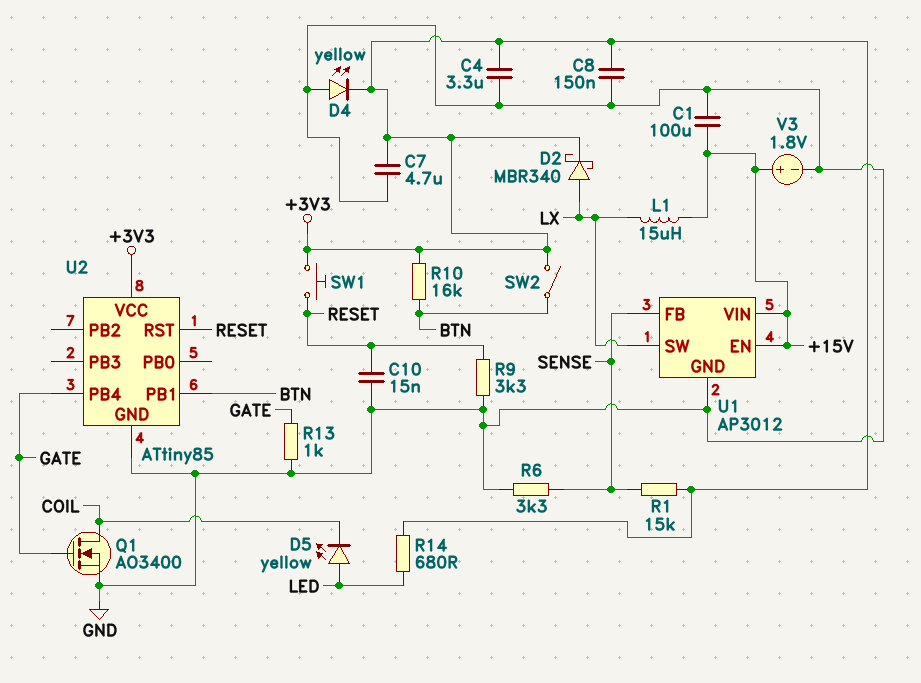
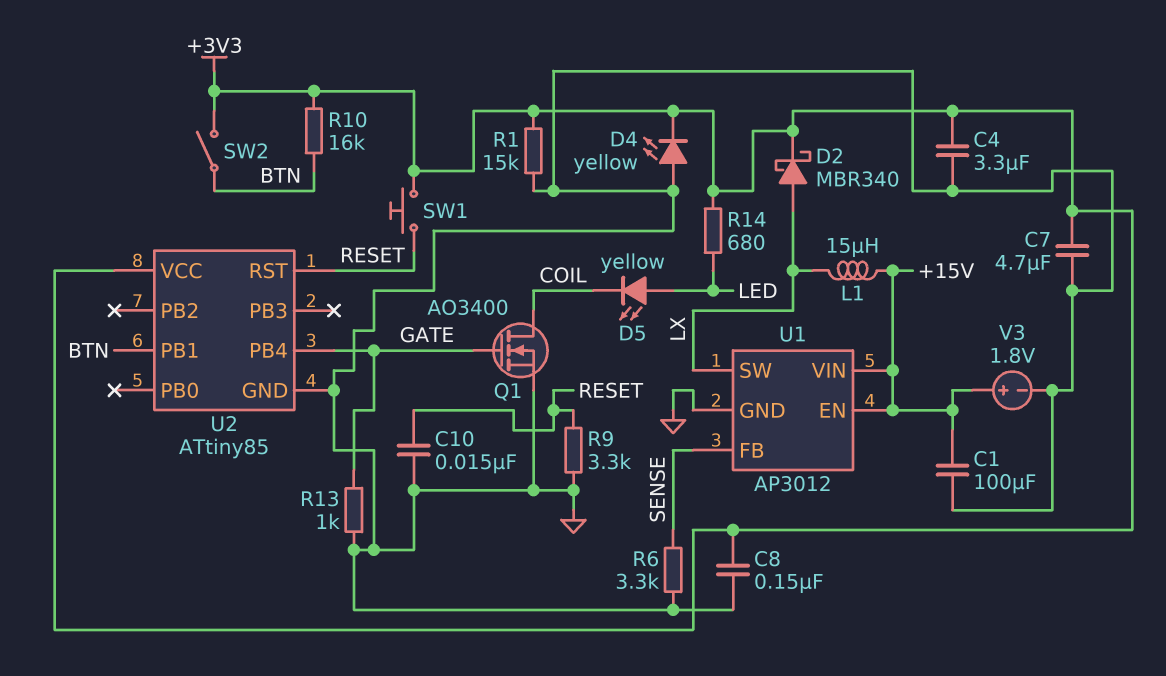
R1: 15k (+3V3, SENSE) -> 15k (+3V3, GND)

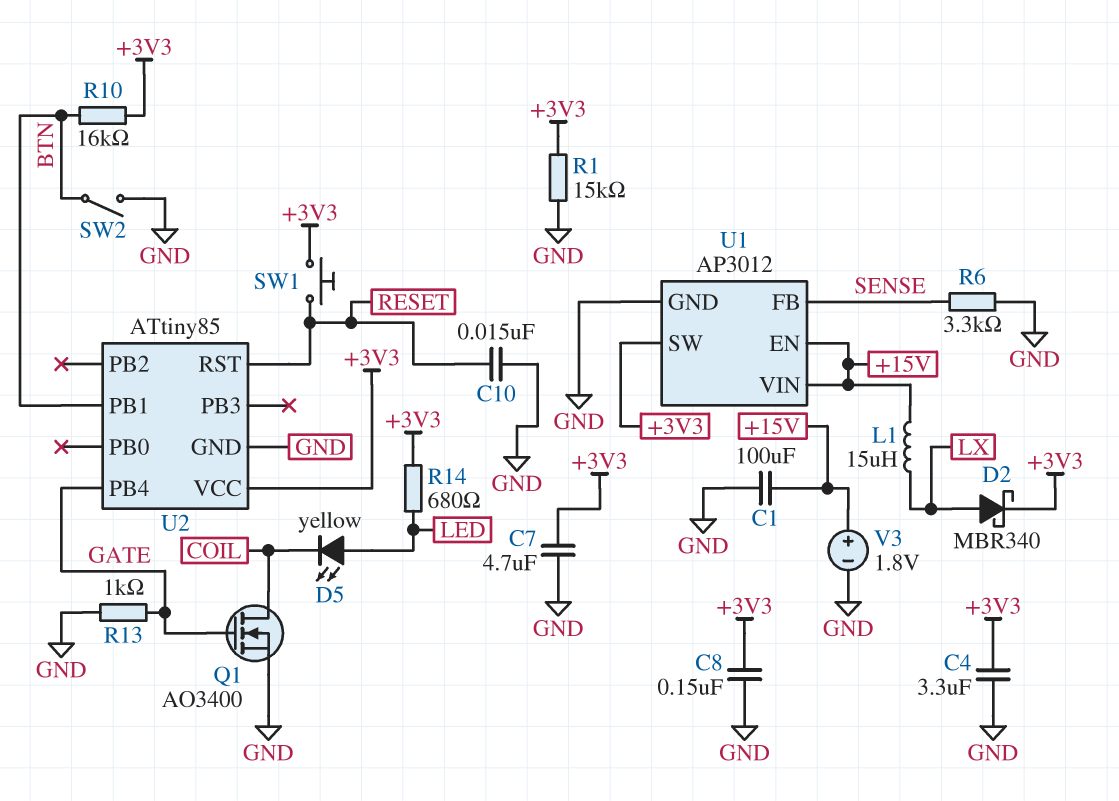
D4: LED yellow (A GND, K +3V3) -> none
R9: 3.3k (GND, RESET) -> none
SW2: switch (+3V3, BTN) -> switch (BTN, GND)
U1 pin SW: LX -> +3V3

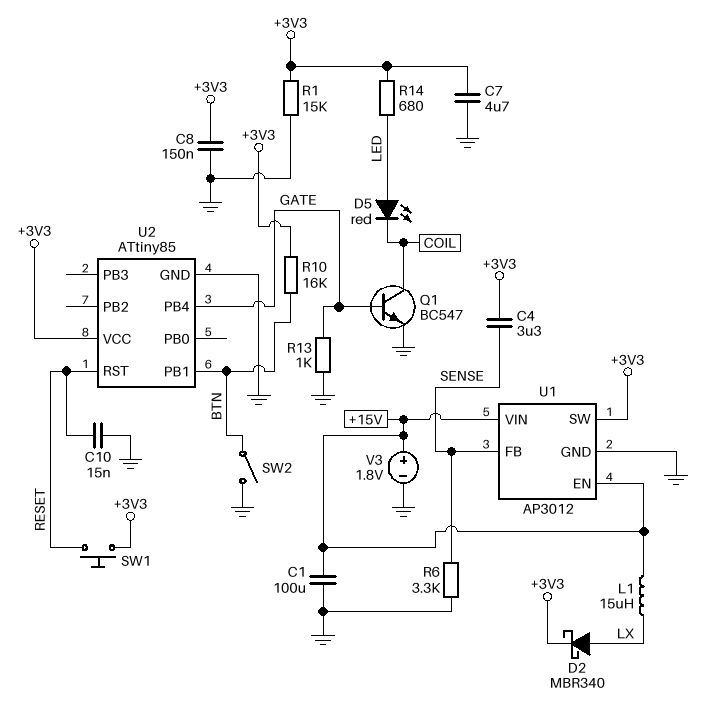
C4: 3.3uF (+3V3, GND) -> 3.3uF (+3V3, SENSE)
D5: LED yellow (A LED, K COIL) -> LED red (A LED, K COIL)
Q1: NMOS AO3400 (G GATE, D COIL, S GND) -> NPN BC547 (B GATE, C COIL, E GND)

